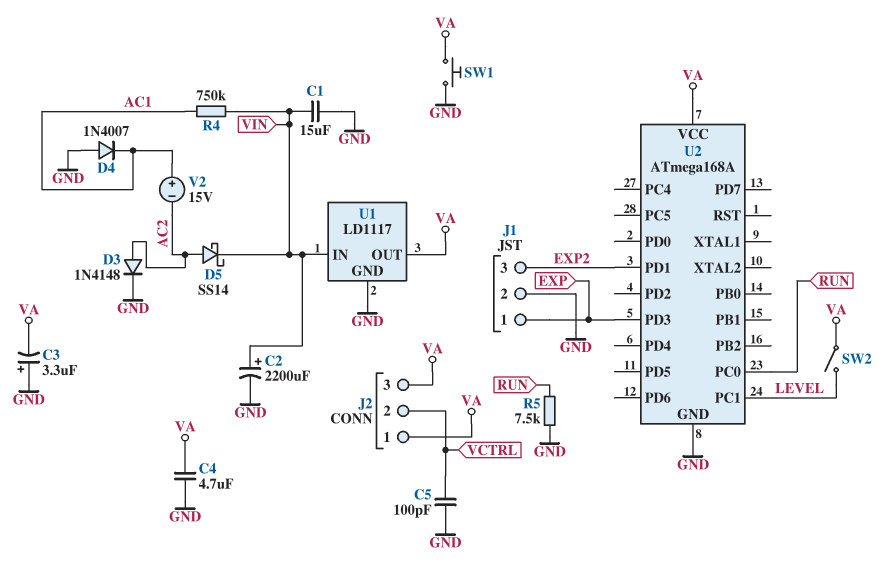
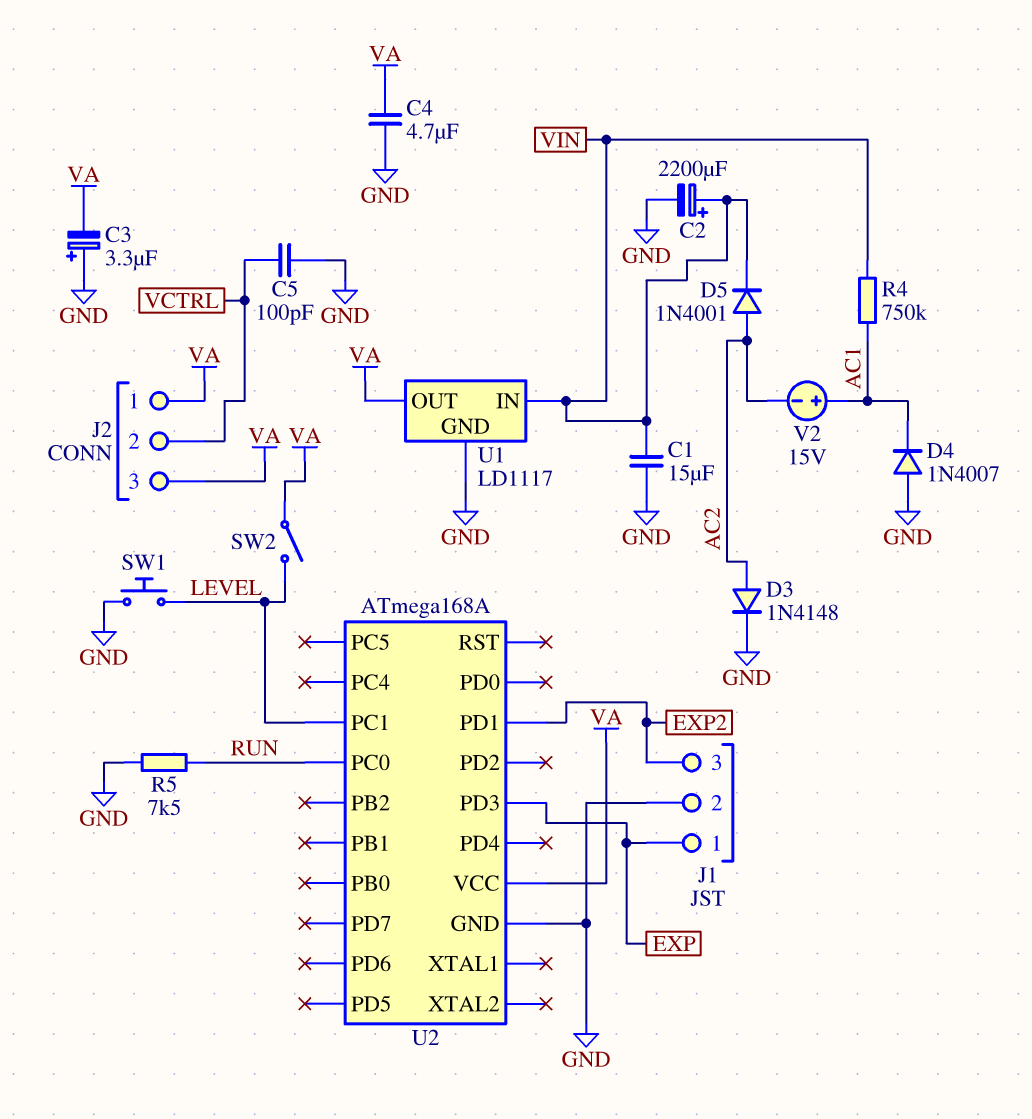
D5: schottky SS14 (A AC2, K VIN) -> diode 1N4001 (A AC2, K VIN)
SW1: button (GND, VA) -> button (GND, LEVEL)

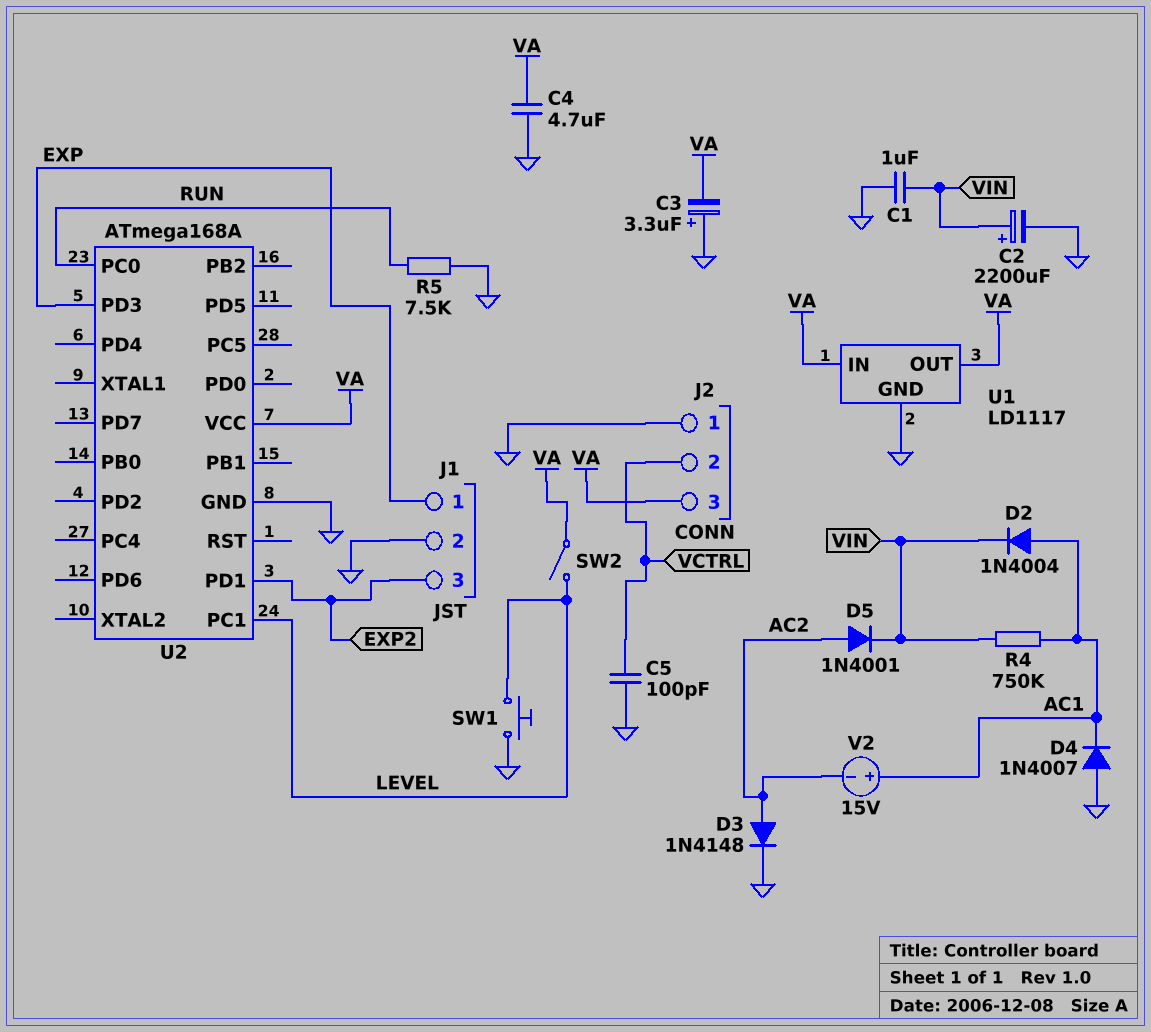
C1: 15uF (GND, VIN) -> 1uF (GND, VIN)
D2: none -> diode 1N4004 (A AC1, K VIN)
J2 pin 1: VA -> GND
U1 pin IN: VIN -> VA

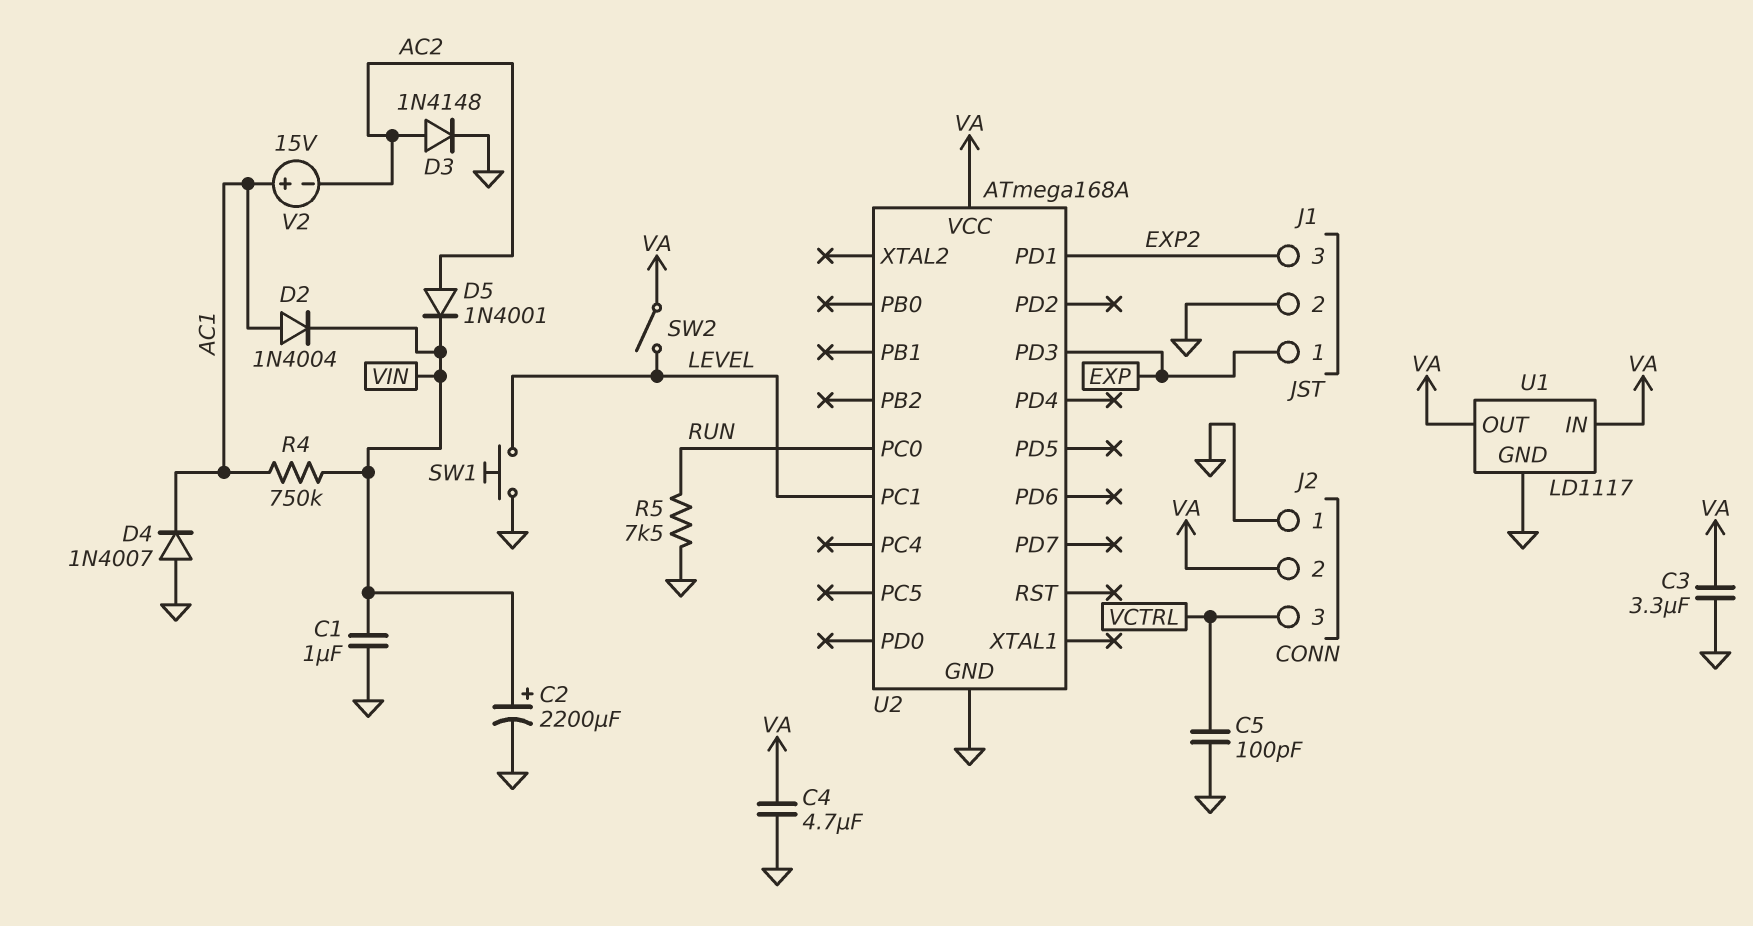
C3: 3.3uF (plus GND, minus VA) -> 3.3uF (GND, VA)
J2 pin 2: VCTRL -> VA
J2 pin 3: VA -> VCTRL

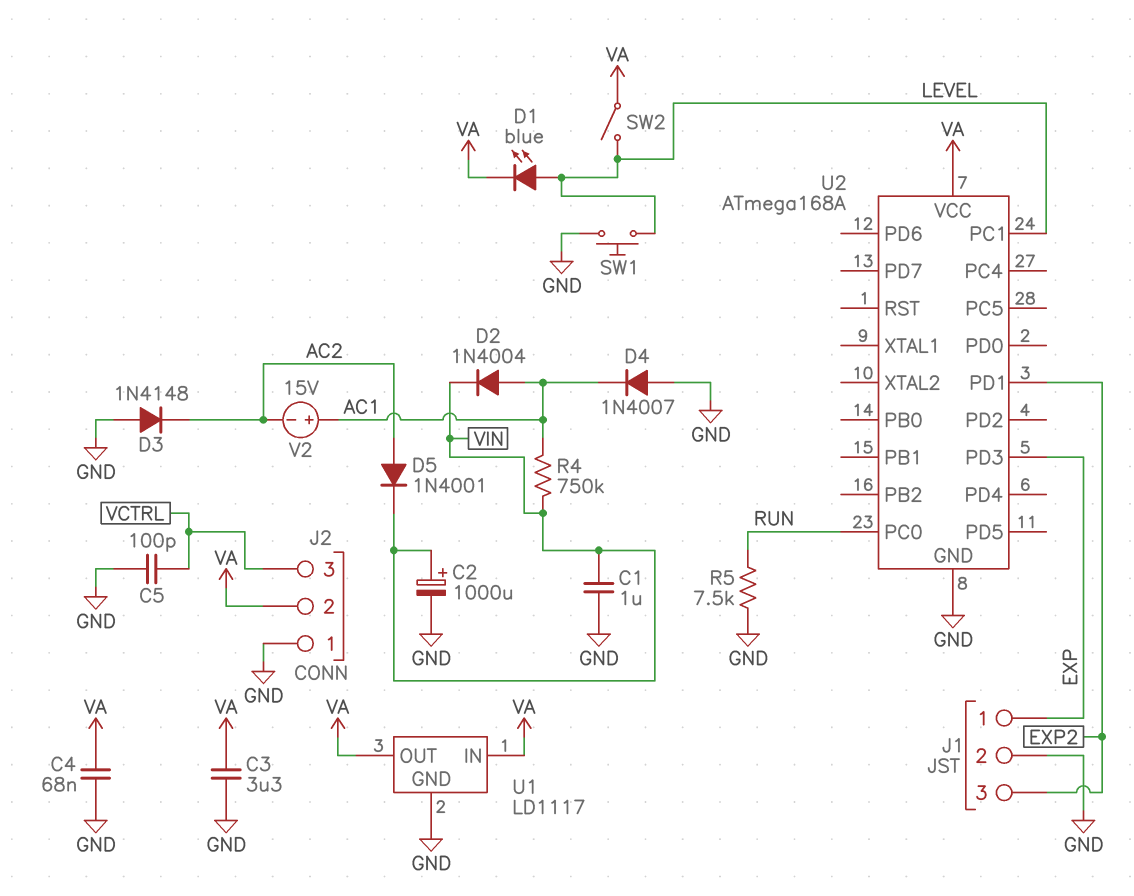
C2: 2200uF (plus VIN, minus GND) -> 1000uF (plus VIN, minus GND)
C4: 4.7uF (GND, VA) -> 68nF (GND, VA)
D1: none -> LED blue (A LEVEL, K VA)
D3: diode 1N4148 (A AC2, K GND) -> diode 1N4148 (A GND, K AC2)

